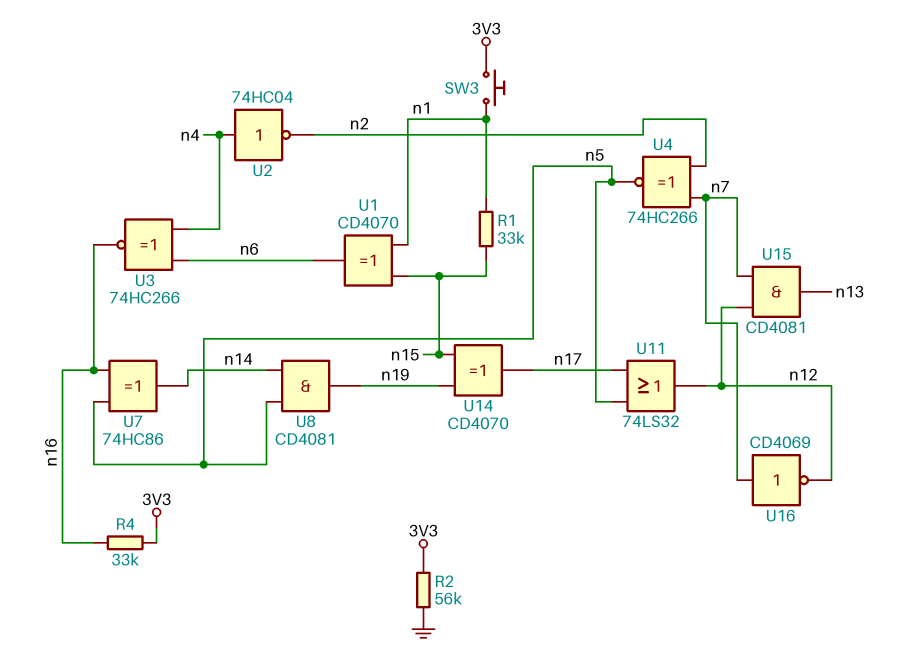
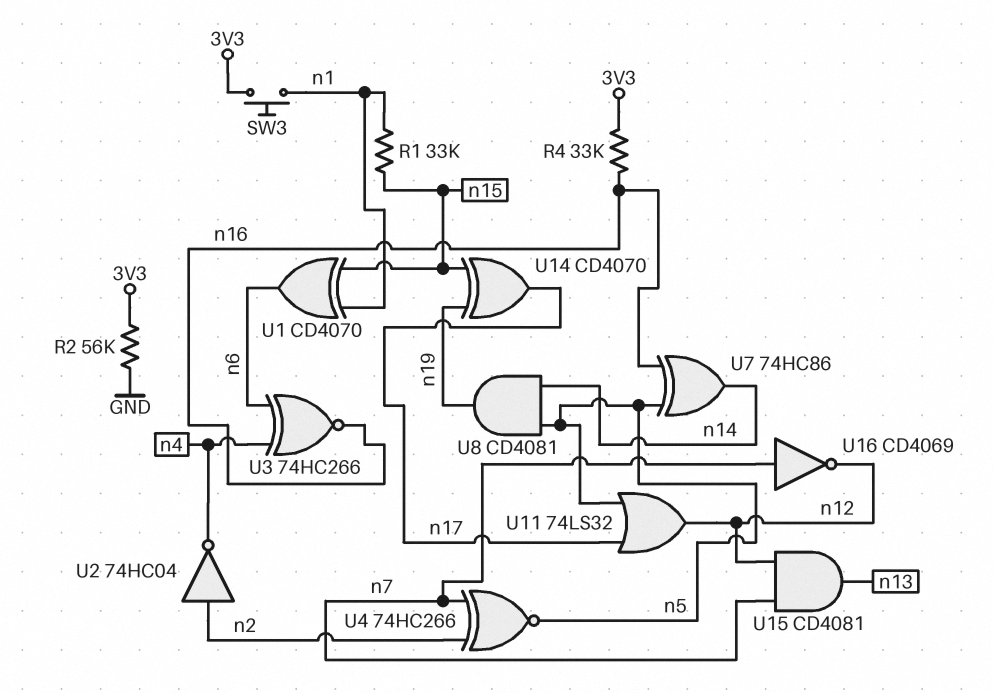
U2: NOT 74HC04 (in n4, out n2) -> NOT 74HC04 (in n2, out n4)

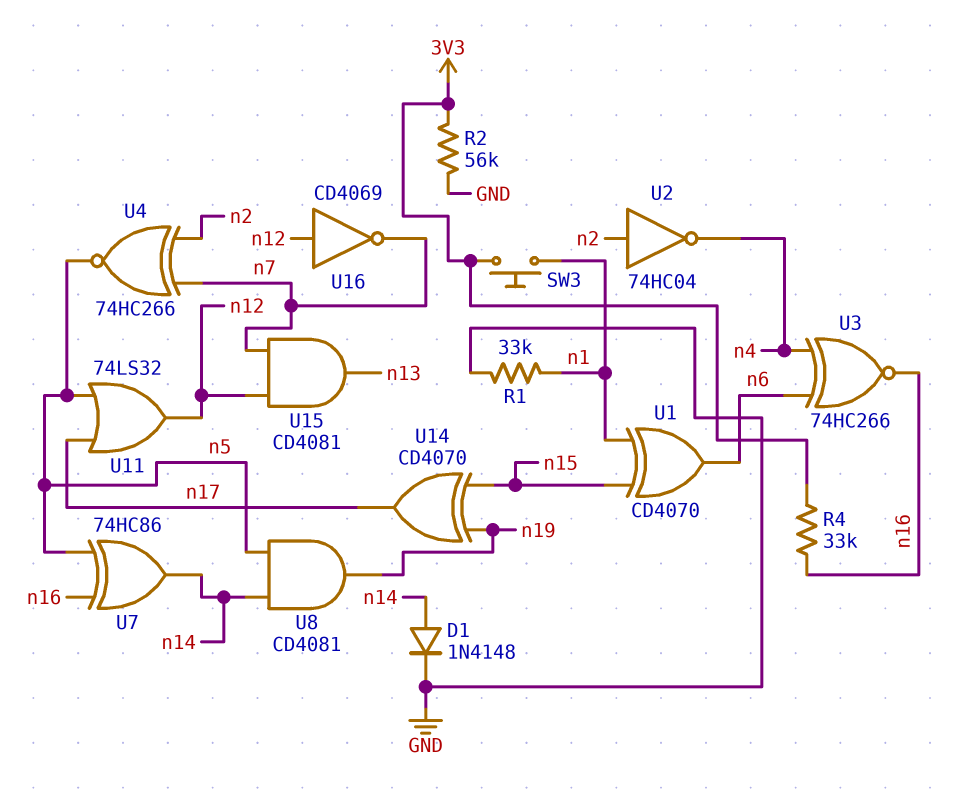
D1: none -> diode 1N4148 (A n14, K GND)
R1: 33k (n1, n15) -> 33k (GND, n1)
U16: NOT CD4069 (in n7, out n12) -> NOT CD4069 (in n12, out n7)

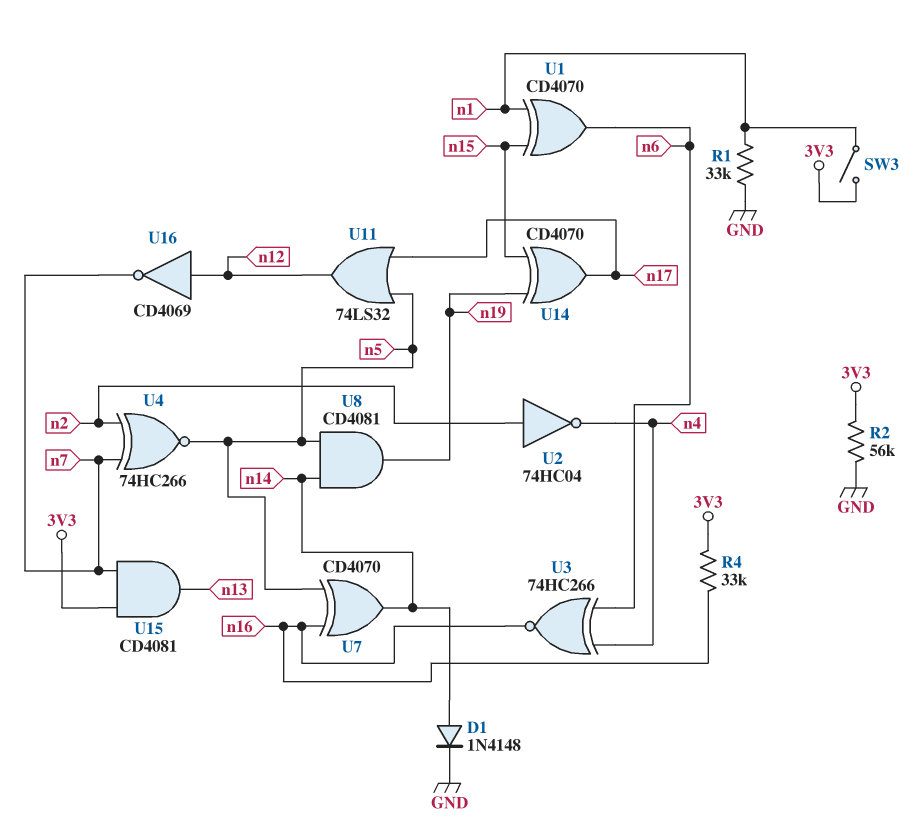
SW3: button (3V3, n1) -> switch (3V3, n1)
U7: XOR 74HC86 (in n5, in n16, out n14) -> XOR CD4070 (in n5, in n16, out n14)
U15: AND CD4081 (in n7, in n12, out n13) -> AND CD4081 (in 3V3, in n7, out n13)

